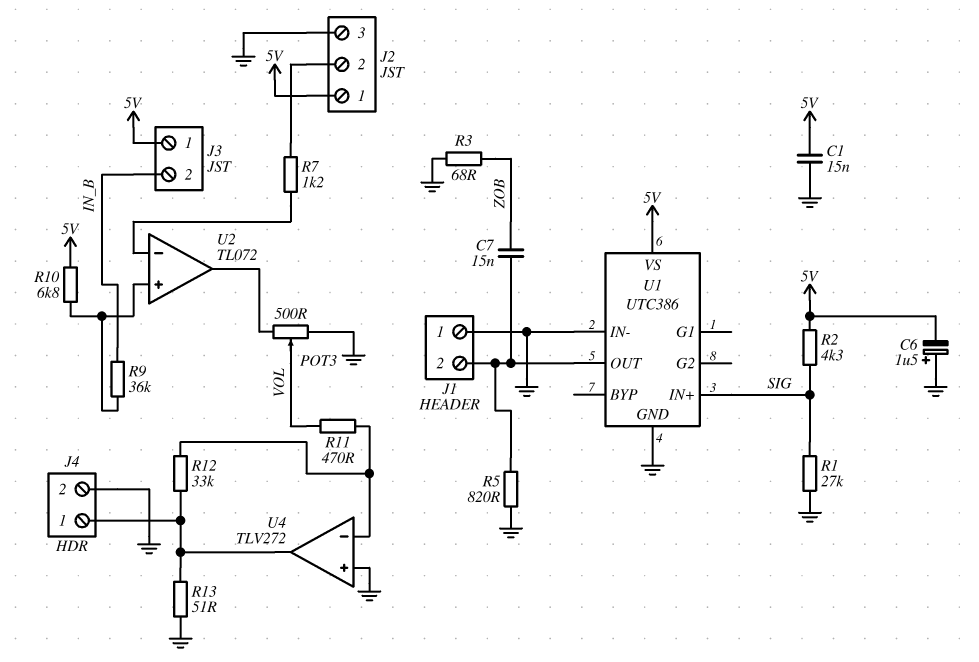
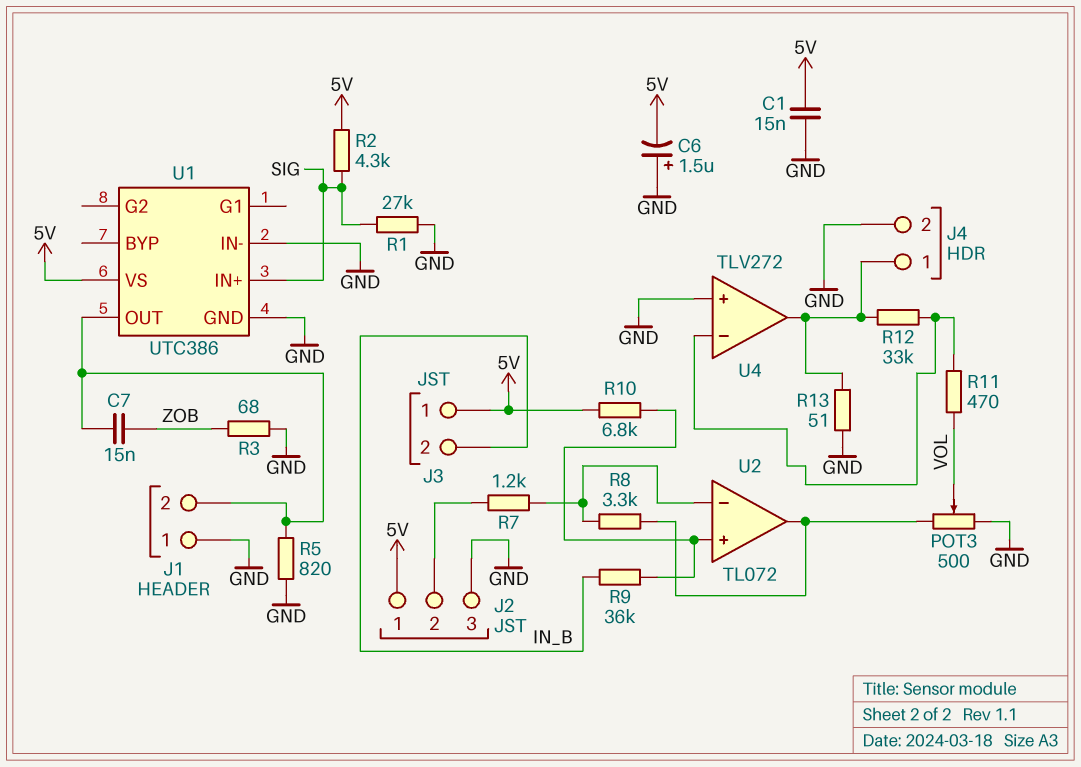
R8: none -> 3.3k (U2/in-, U2/out)

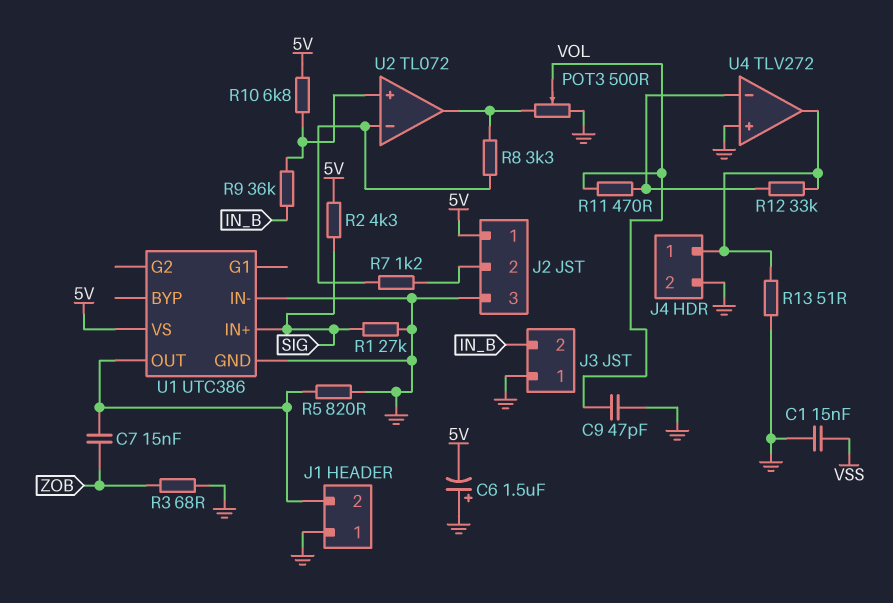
C1: 15nF (5V, GND) -> 15nF (GND, VSS)
C9: none -> 47pF (GND, VOL)
J3 pin 1: 5V -> GND

